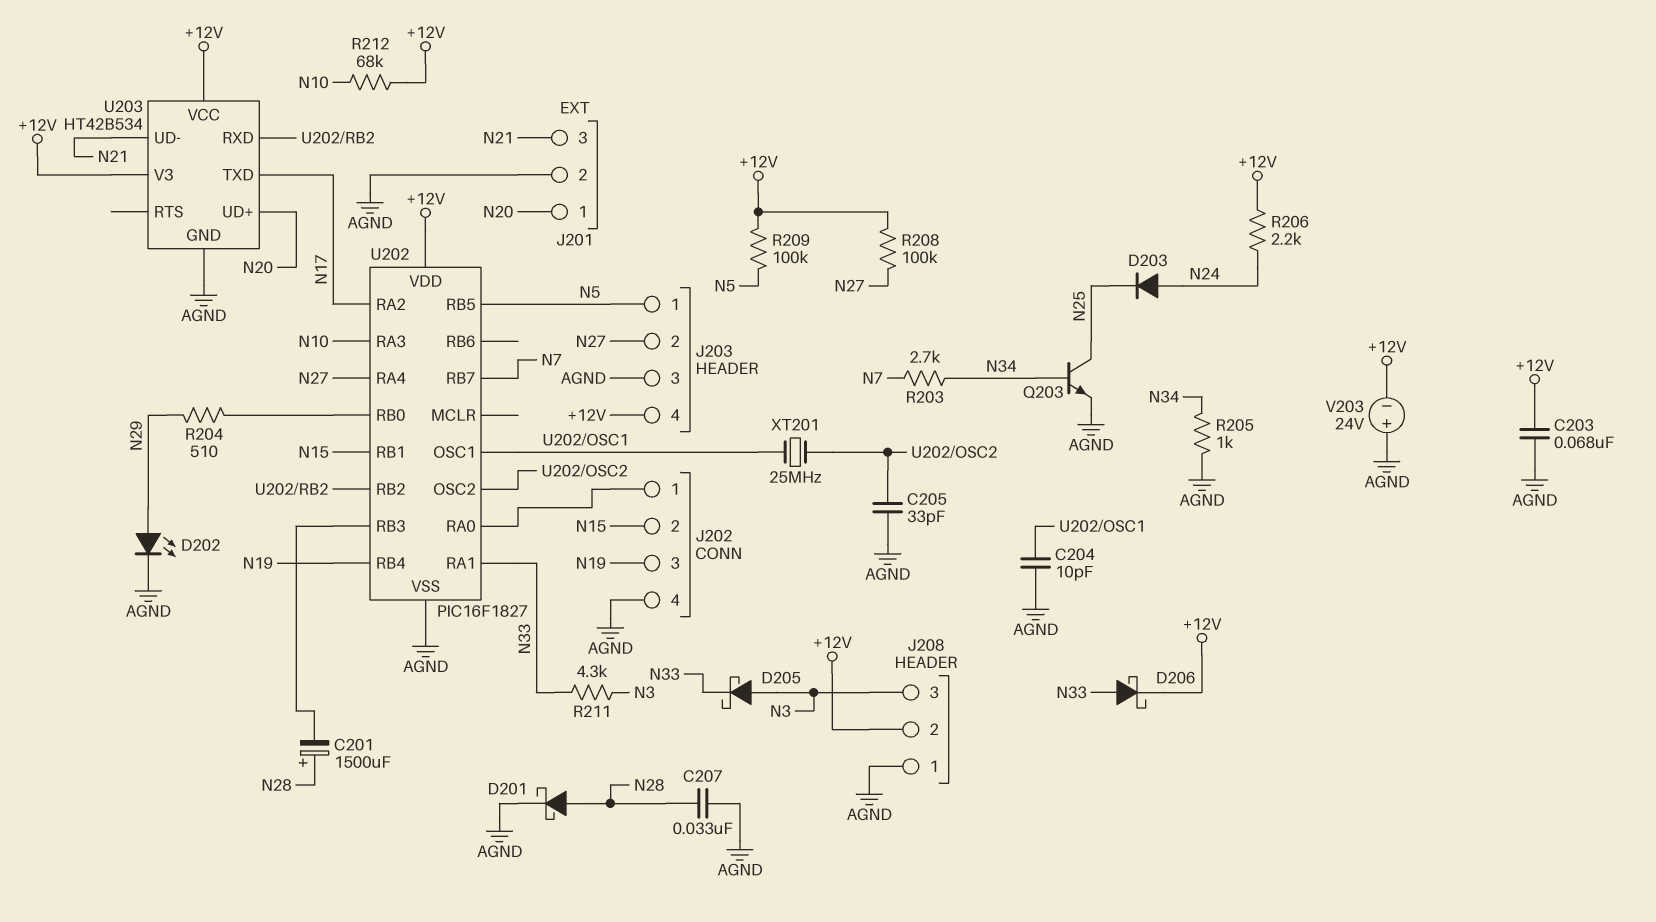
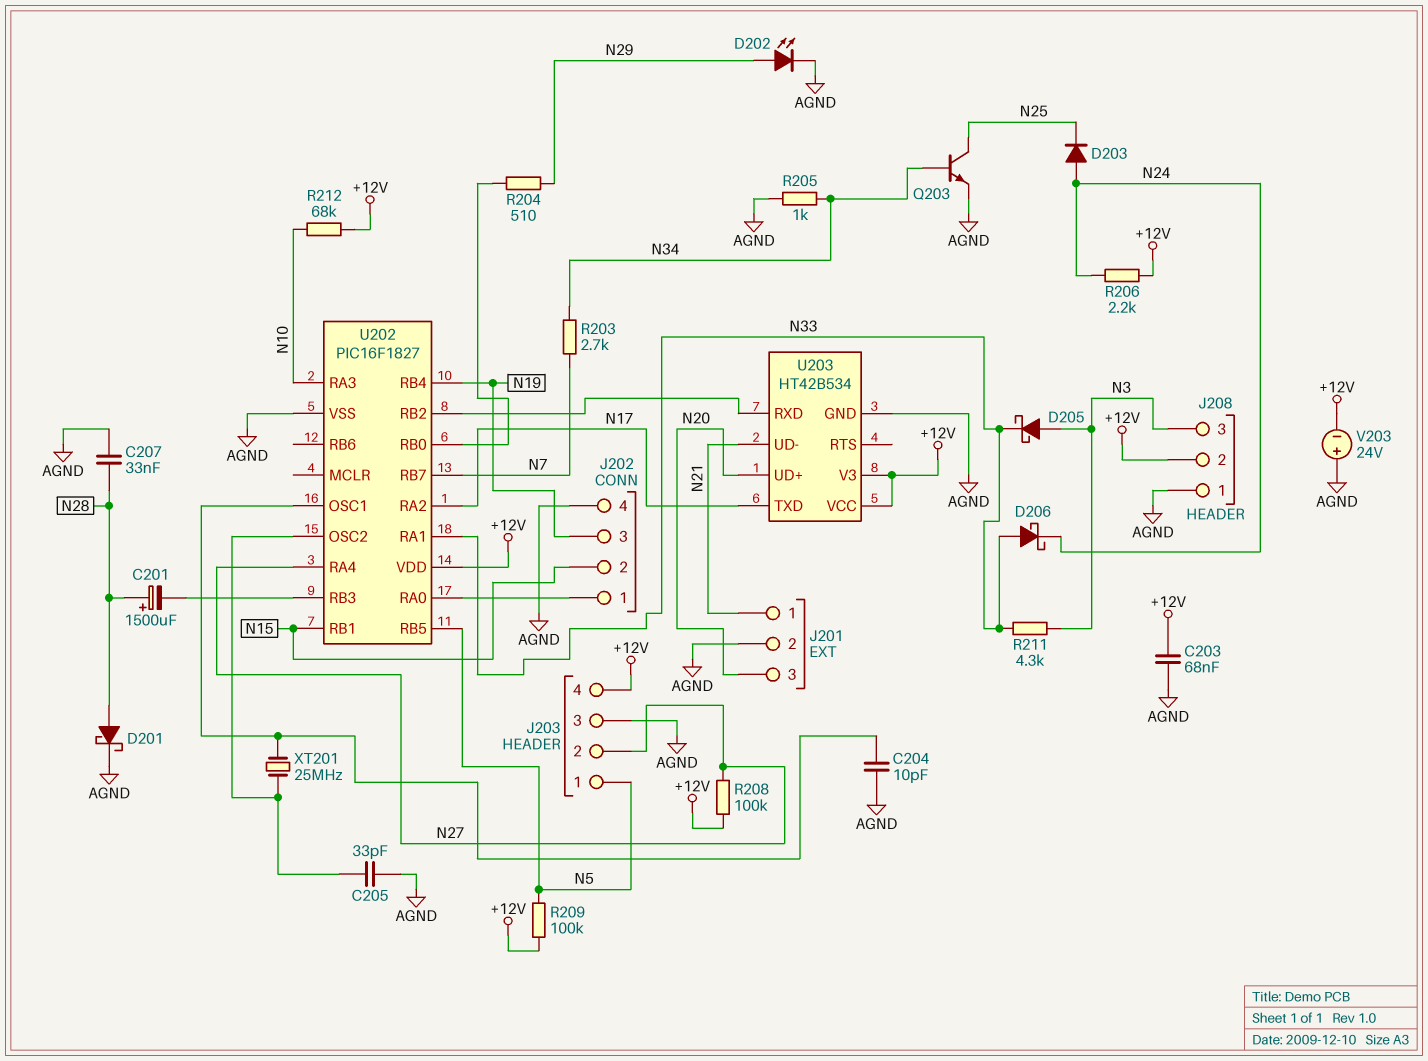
D206: schottky (A N33, K +12V) -> schottky (A N33, K N24)
J201 pin 1: N20 -> N21
J201 pin 3: N21 -> N20

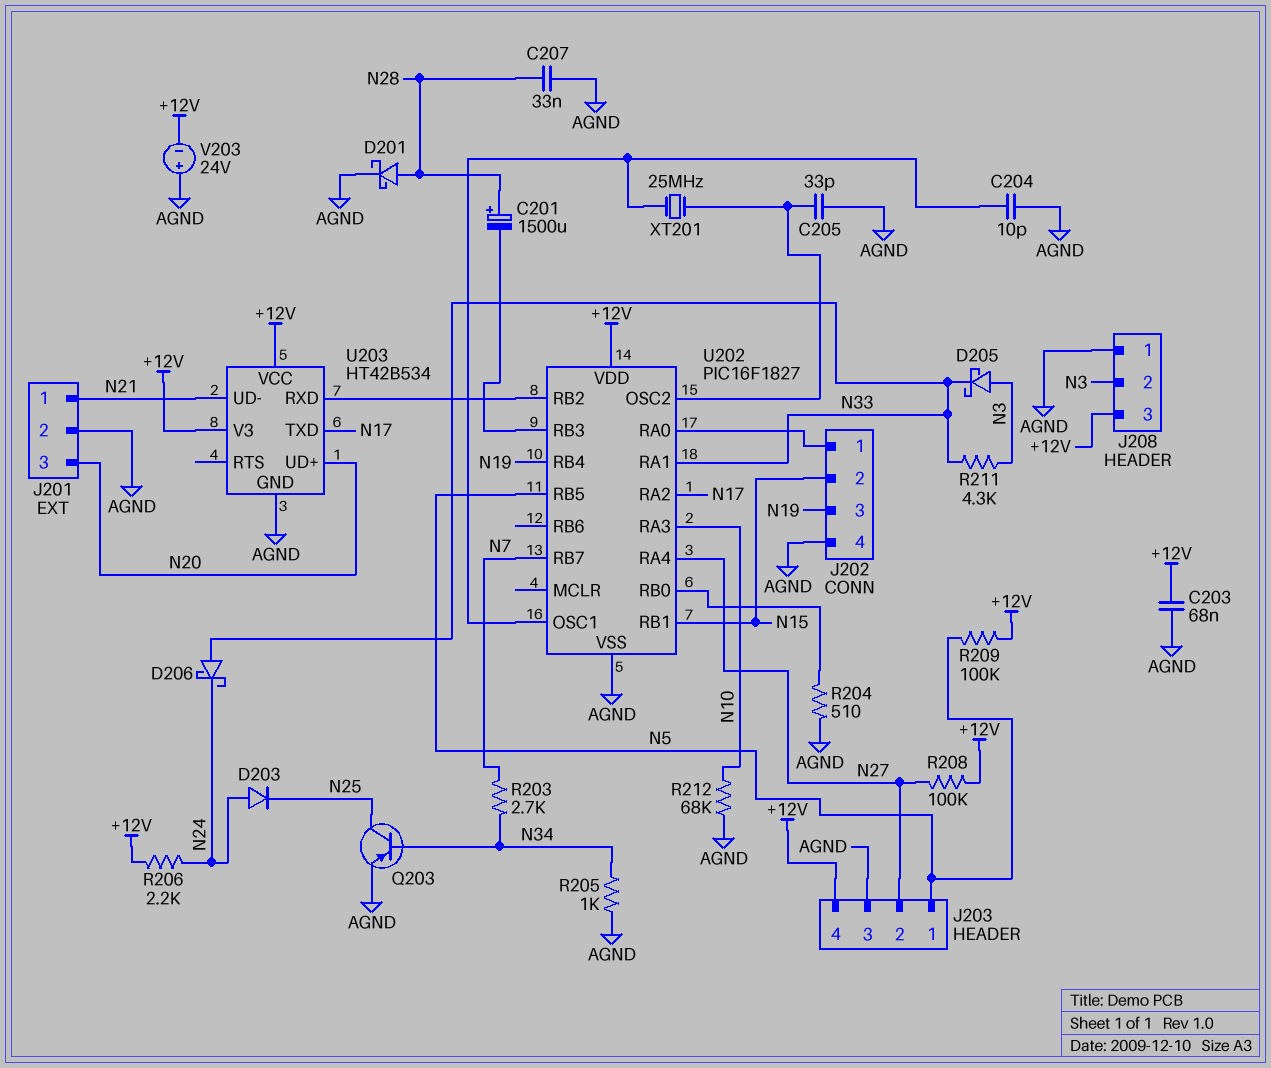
D202: LED (A N29, K AGND) -> none
J208 pin 2: +12V -> N3
J208 pin 3: N3 -> +12V
Q203: NPN (B N34, C N25, E AGND) -> PNP (B N34, C N25, E AGND)
R204: 510 (N29, U202/RB0) -> 510 (AGND, U202/RB0)
R212: 68k (+12V, N10) -> 68k (AGND, N10)

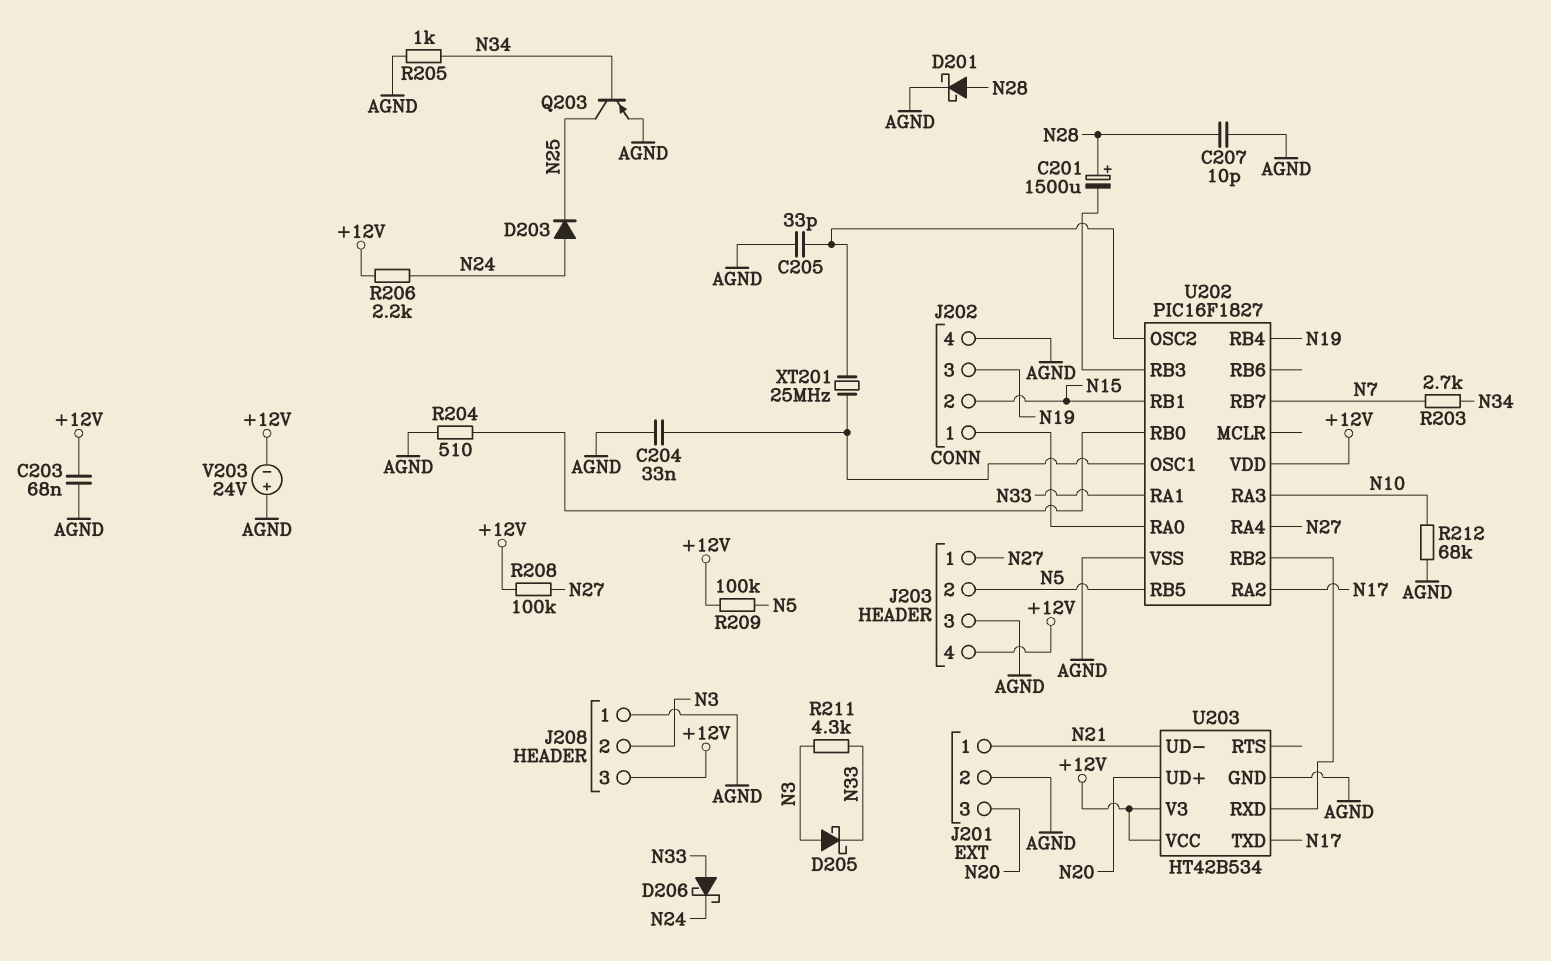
C204: 10pF (AGND, U202/OSC1) -> 33nF (AGND, U202/OSC1)
C207: 33nF (AGND, N28) -> 10pF (AGND, N28)
J203 pin 1: N5 -> N27
J203 pin 2: N27 -> N5

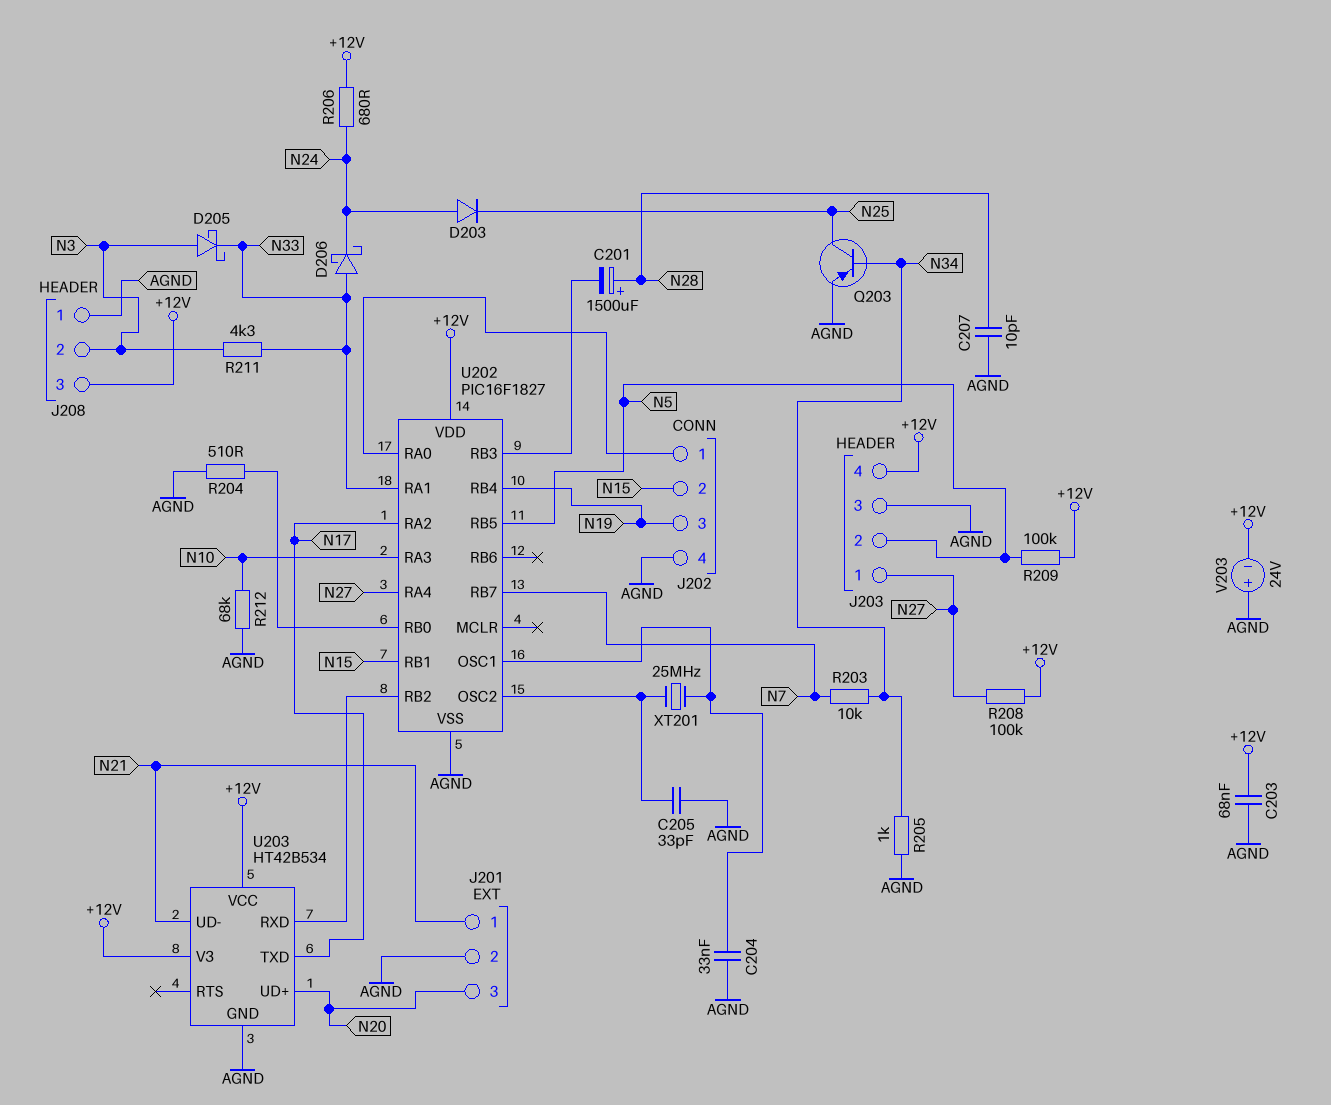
D201: schottky (A N28, K AGND) -> none
R203: 2.7k (N7, N34) -> 10k (N7, N34)
R206: 2.2k (+12V, N24) -> 680 (+12V, N24)

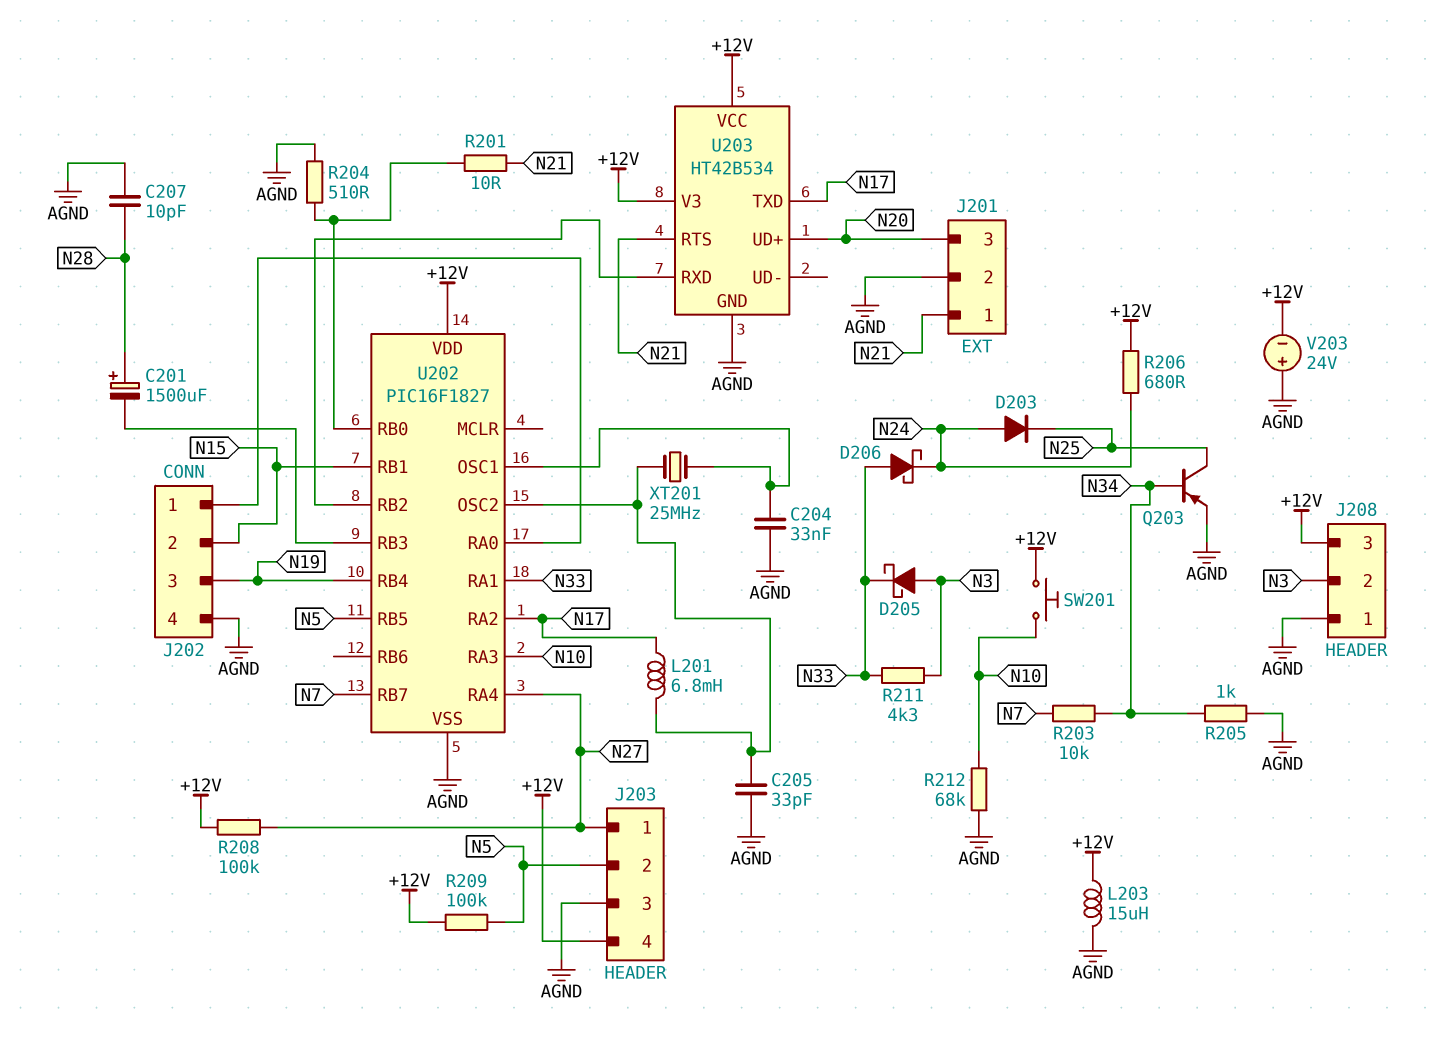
C203: 68nF (+12V, AGND) -> none
L201: none -> 6.8mH (N17, U202/OSC2)
L203: none -> 15uH (+12V, AGND)
R201: none -> 10 (N21, U202/RB0)
SW201: none -> button (+12V, N10)
U203 pin RTS: none -> N21
U203 pin UD-: N21 -> none

